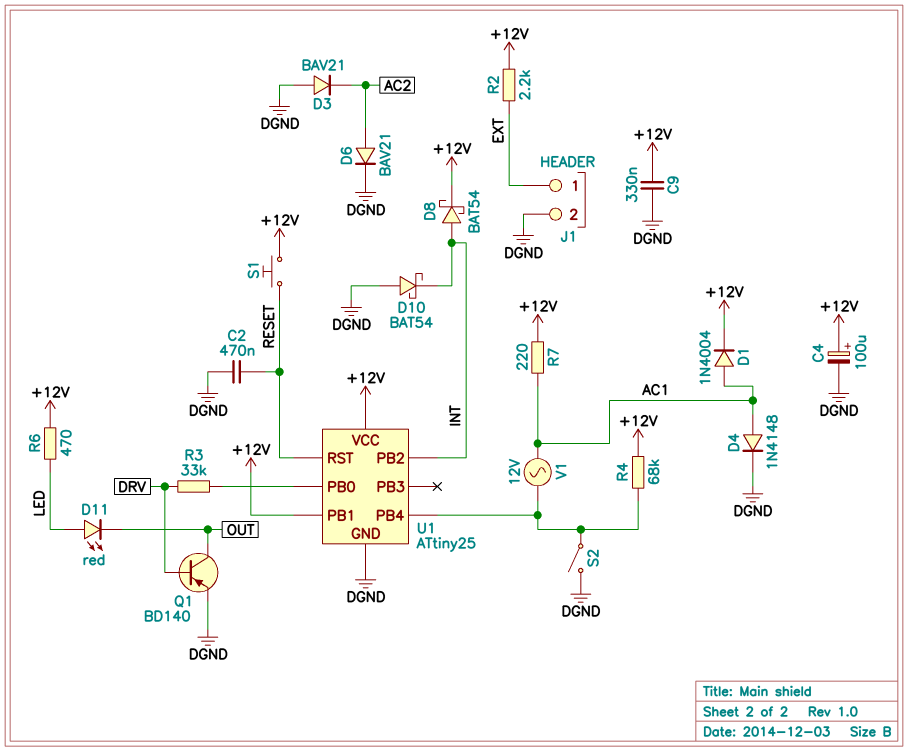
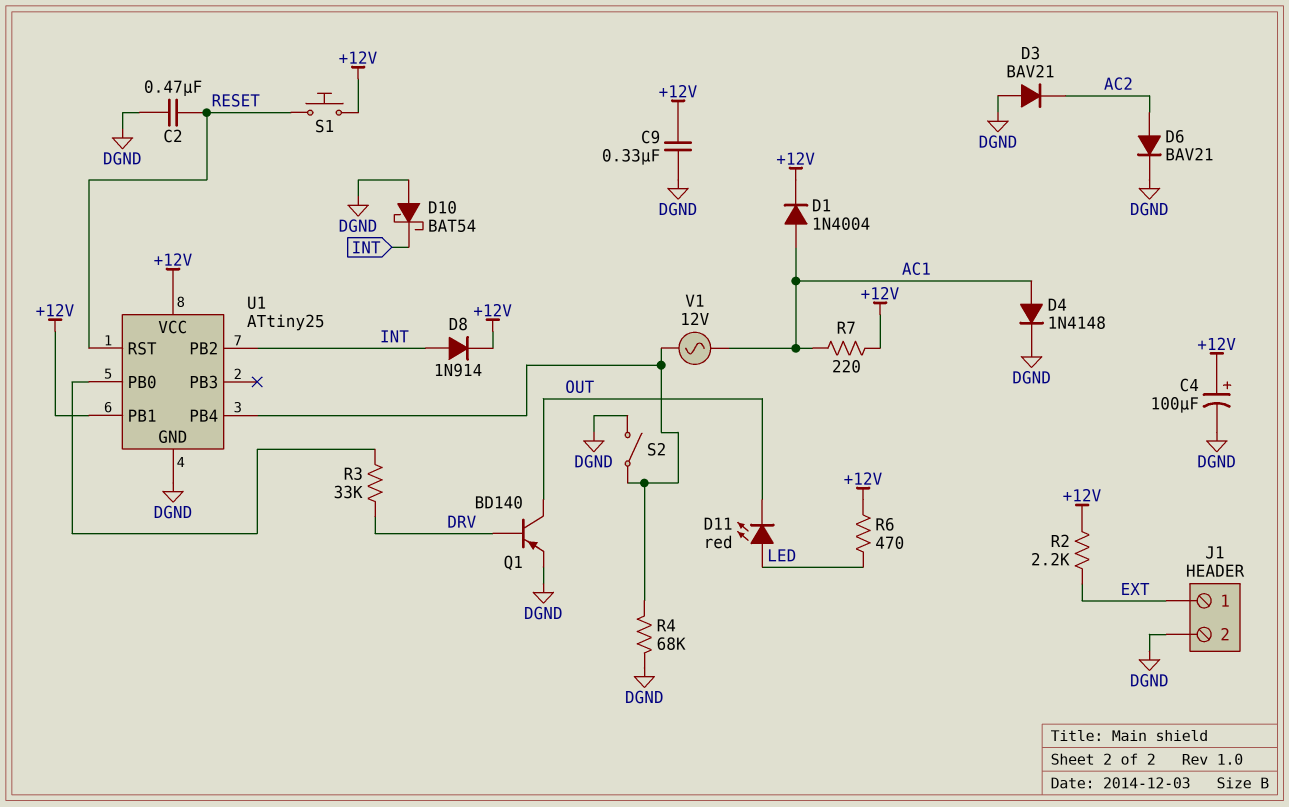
D8: schottky BAT54 (A INT, K +12V) -> diode 1N914 (A INT, K +12V)
R4: 68k (+12V, U1/PB4) -> 68k (DGND, U1/PB4)

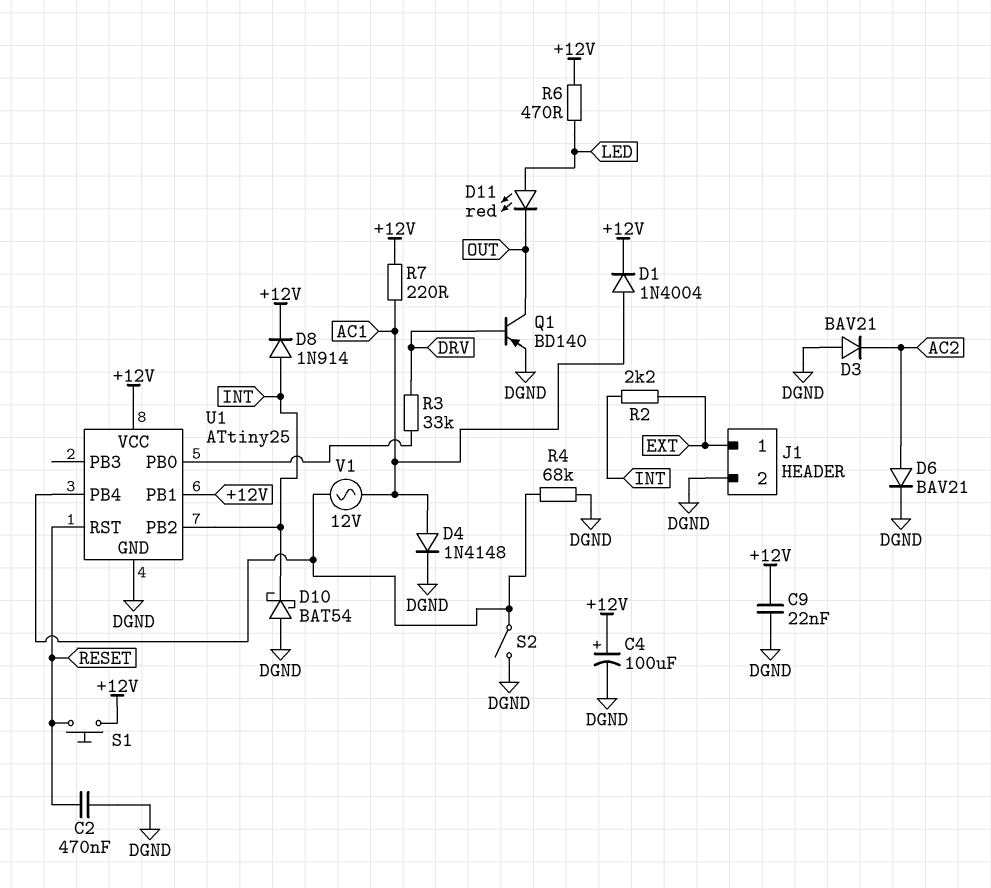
C9: 330nF (+12V, DGND) -> 22nF (+12V, DGND)
R2: 2.2k (+12V, EXT) -> 2.2k (EXT, INT)

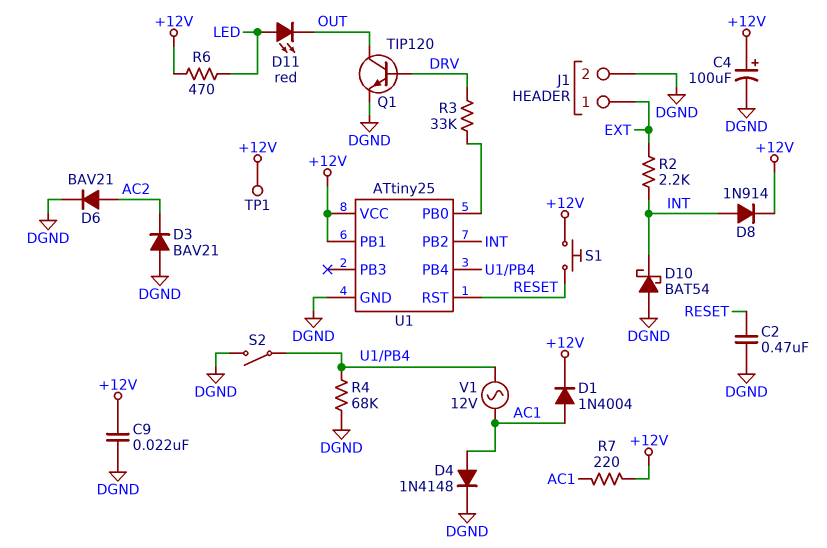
Q1: PNP BD140 (B DRV, C OUT, E DGND) -> NPN TIP120 (B DRV, C OUT, E DGND)
TP1: none -> test point (+12V)

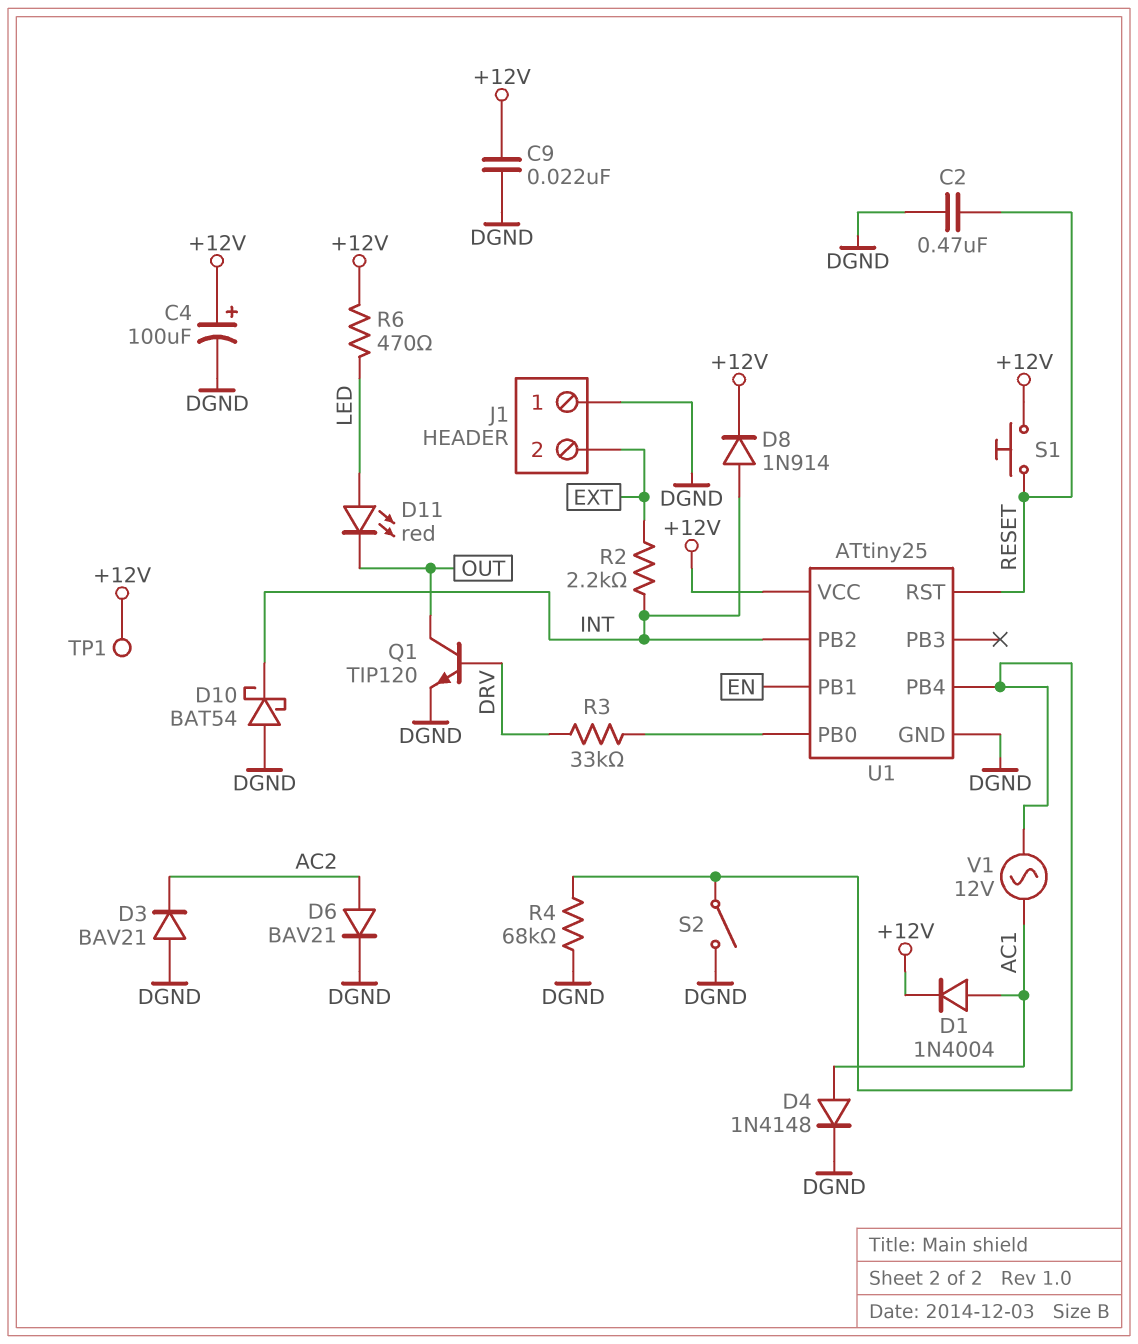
J1 pin 1: EXT -> DGND
J1 pin 2: DGND -> EXT
R7: 220 (+12V, AC1) -> none
U1 pin PB1: +12V -> EN

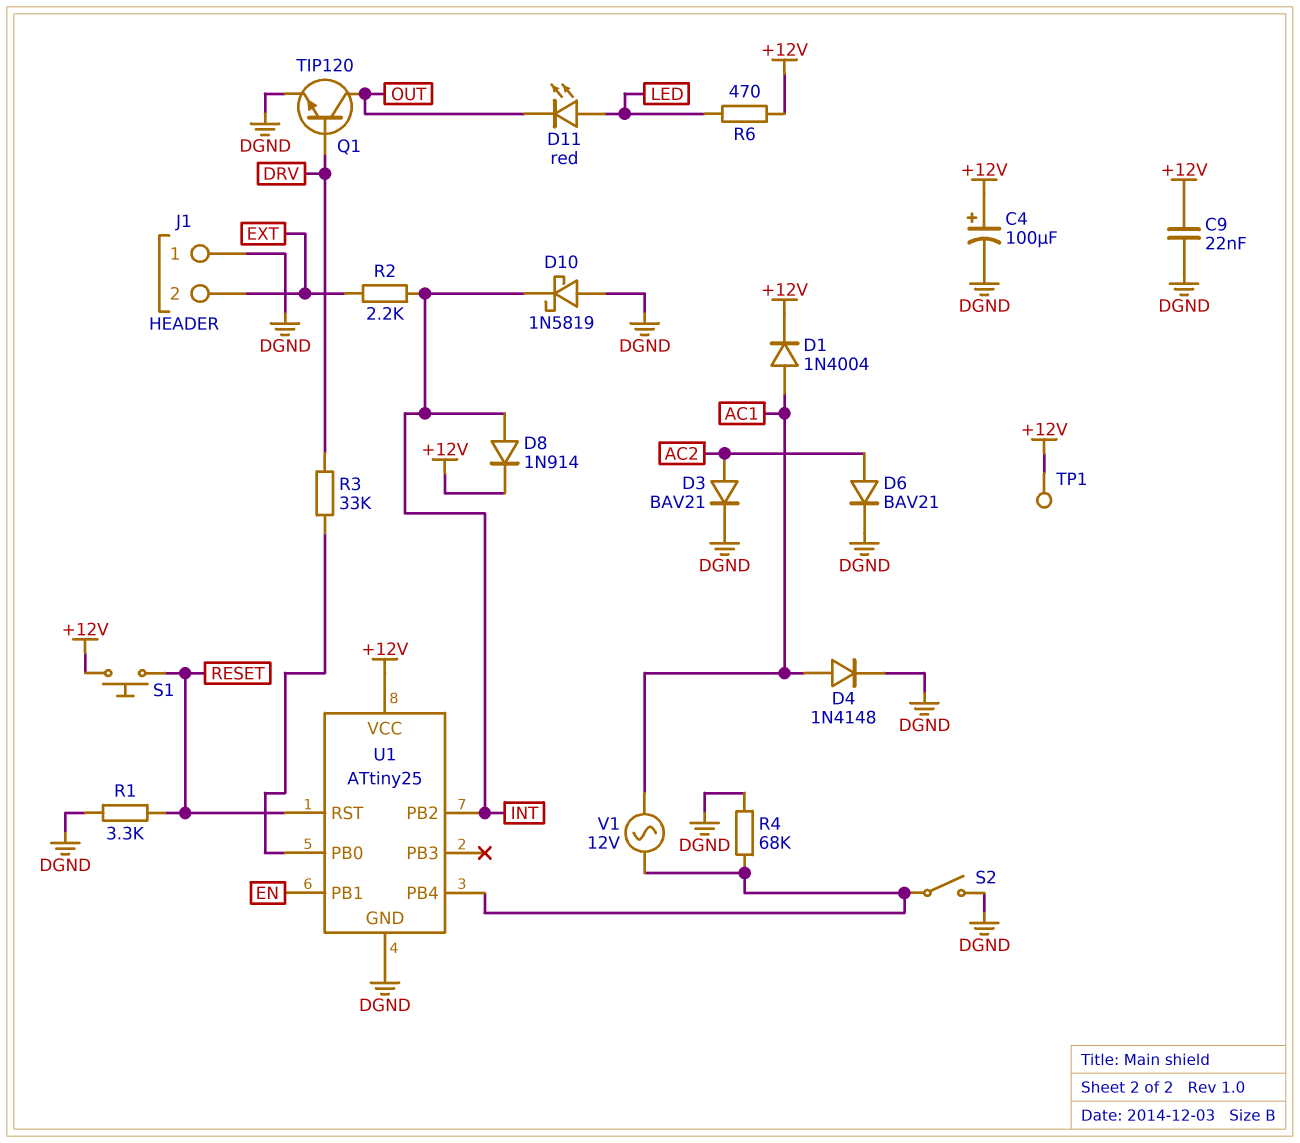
C2: 470nF (DGND, RESET) -> none
D3: diode BAV21 (A DGND, K AC2) -> diode BAV21 (A AC2, K DGND)
D10: schottky BAT54 (A DGND, K INT) -> schottky 1N5819 (A DGND, K INT)
R1: none -> 3.3k (DGND, RESET)

